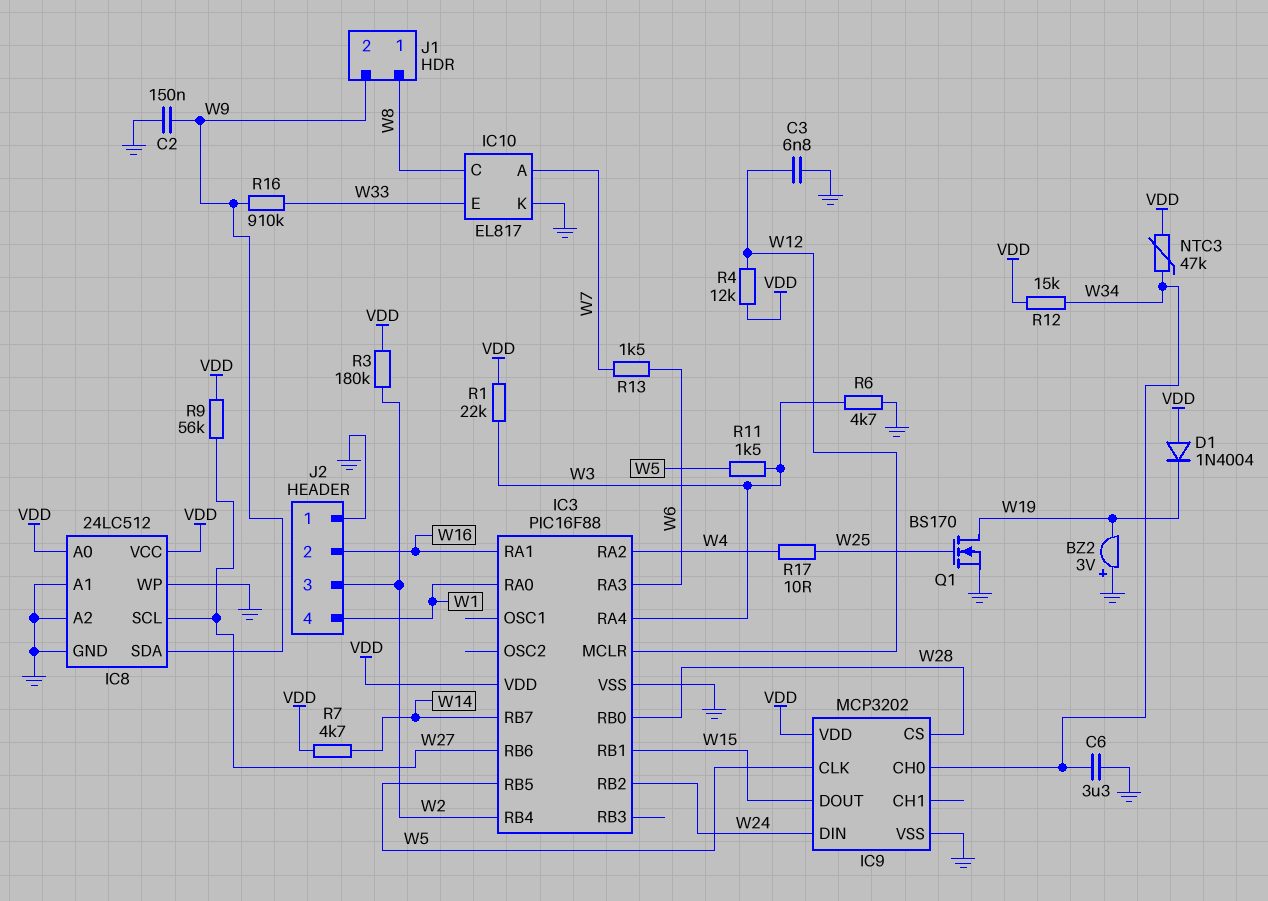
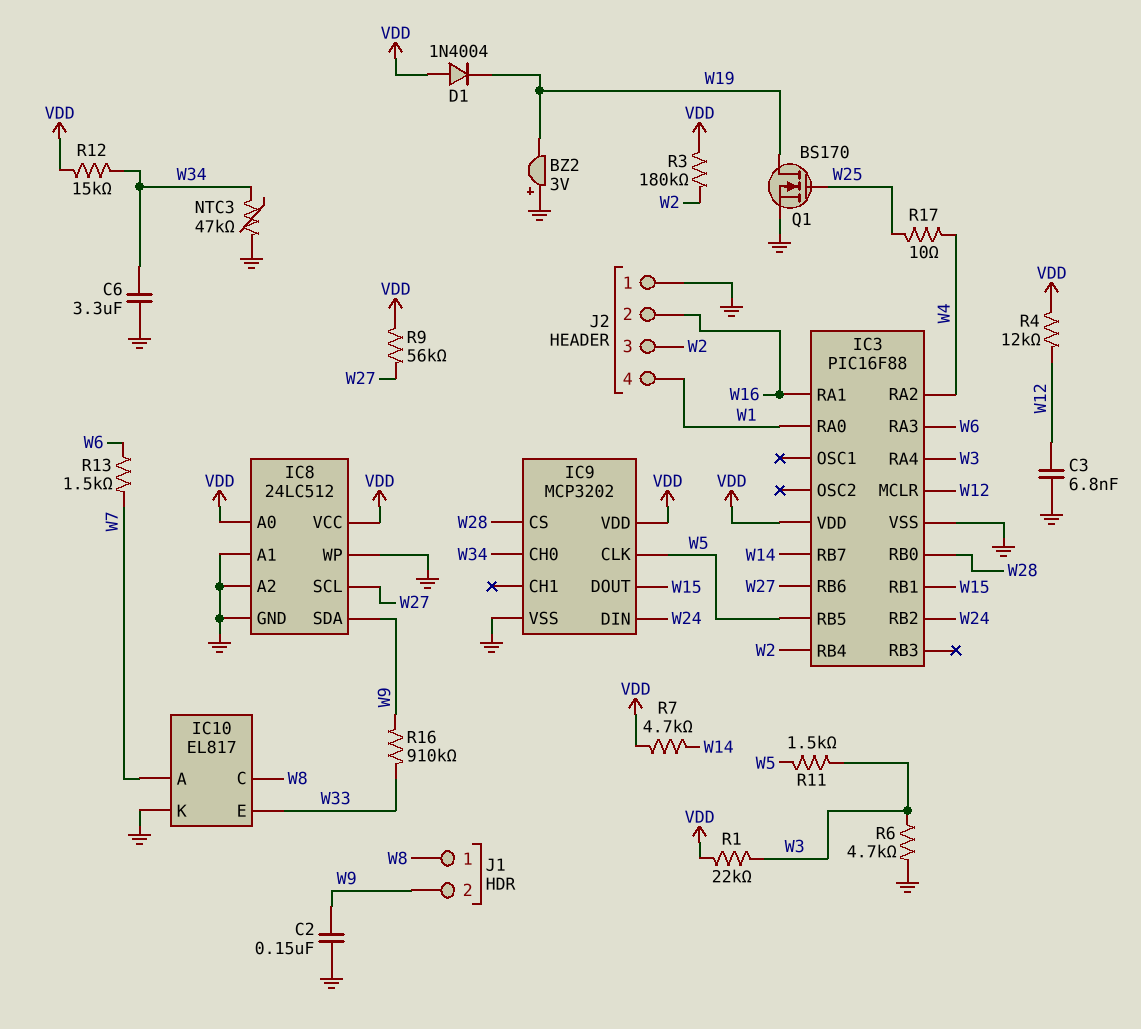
NTC3: 47k (VDD, W34) -> 47k (GND, W34)

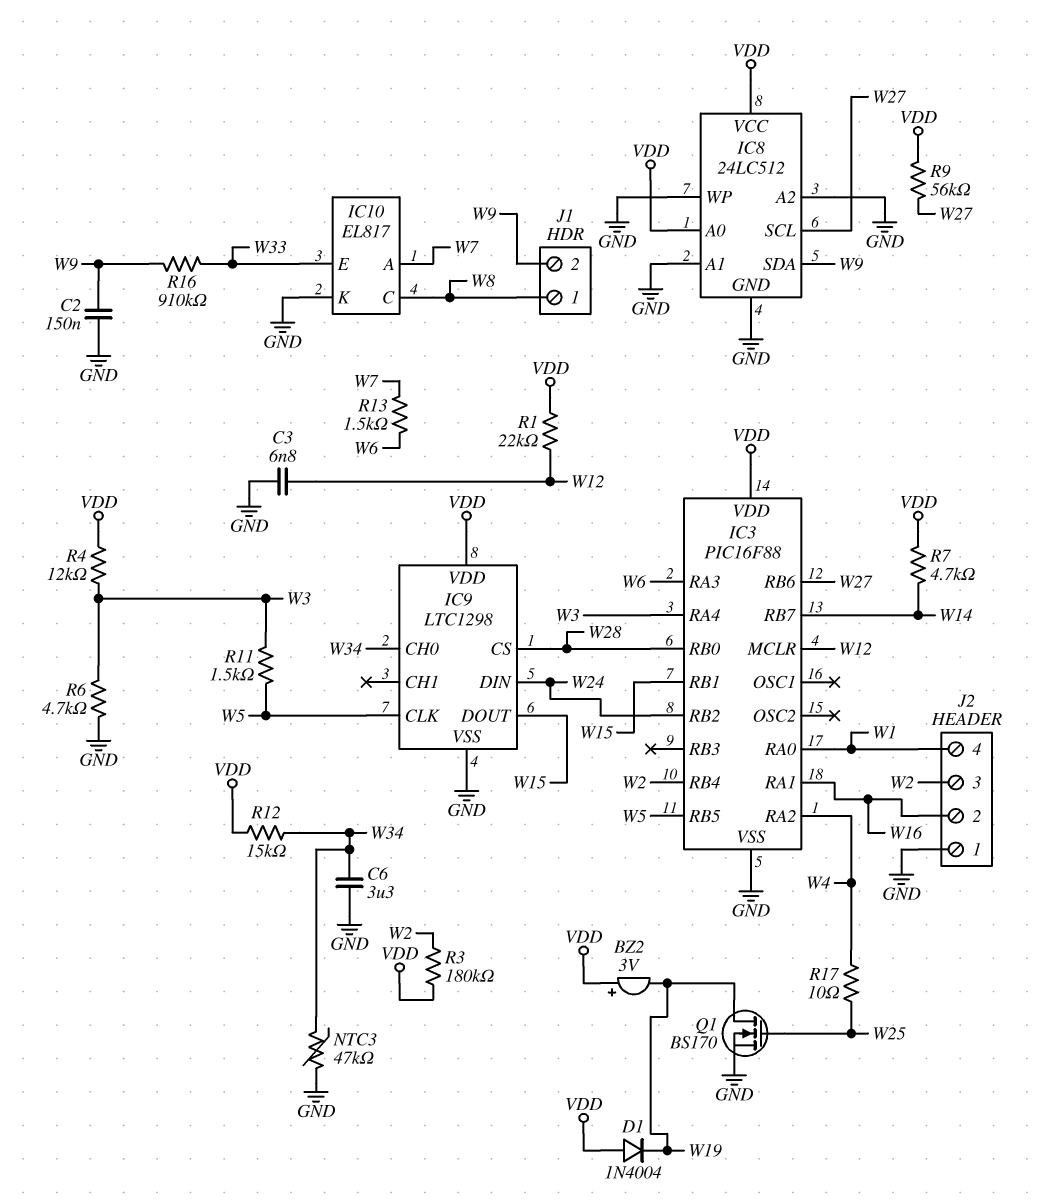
BZ2: buzzer 3V (plus GND, minus W19) -> buzzer 3V (plus VDD, minus W19)
IC9: MCP3202 -> LTC1298
R1: 22k (VDD, W3) -> 22k (VDD, W12)
R4: 12k (VDD, W12) -> 12k (VDD, W3)

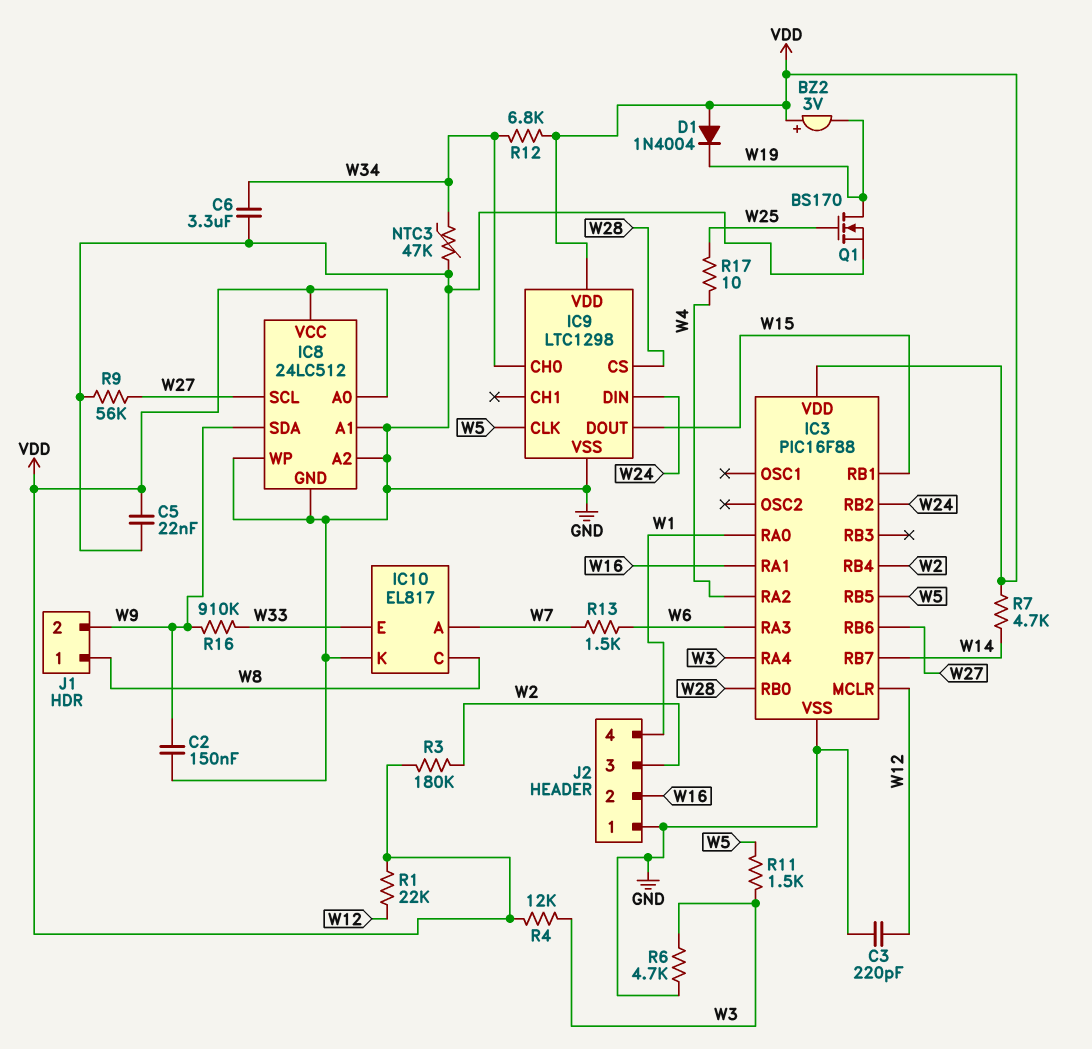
C3: 6.8nF (GND, W12) -> 220pF (GND, W12)
C5: none -> 22nF (GND, VDD)
R9: 56k (VDD, W27) -> 56k (GND, W27)
R12: 15k (VDD, W34) -> 6.8k (VDD, W34)

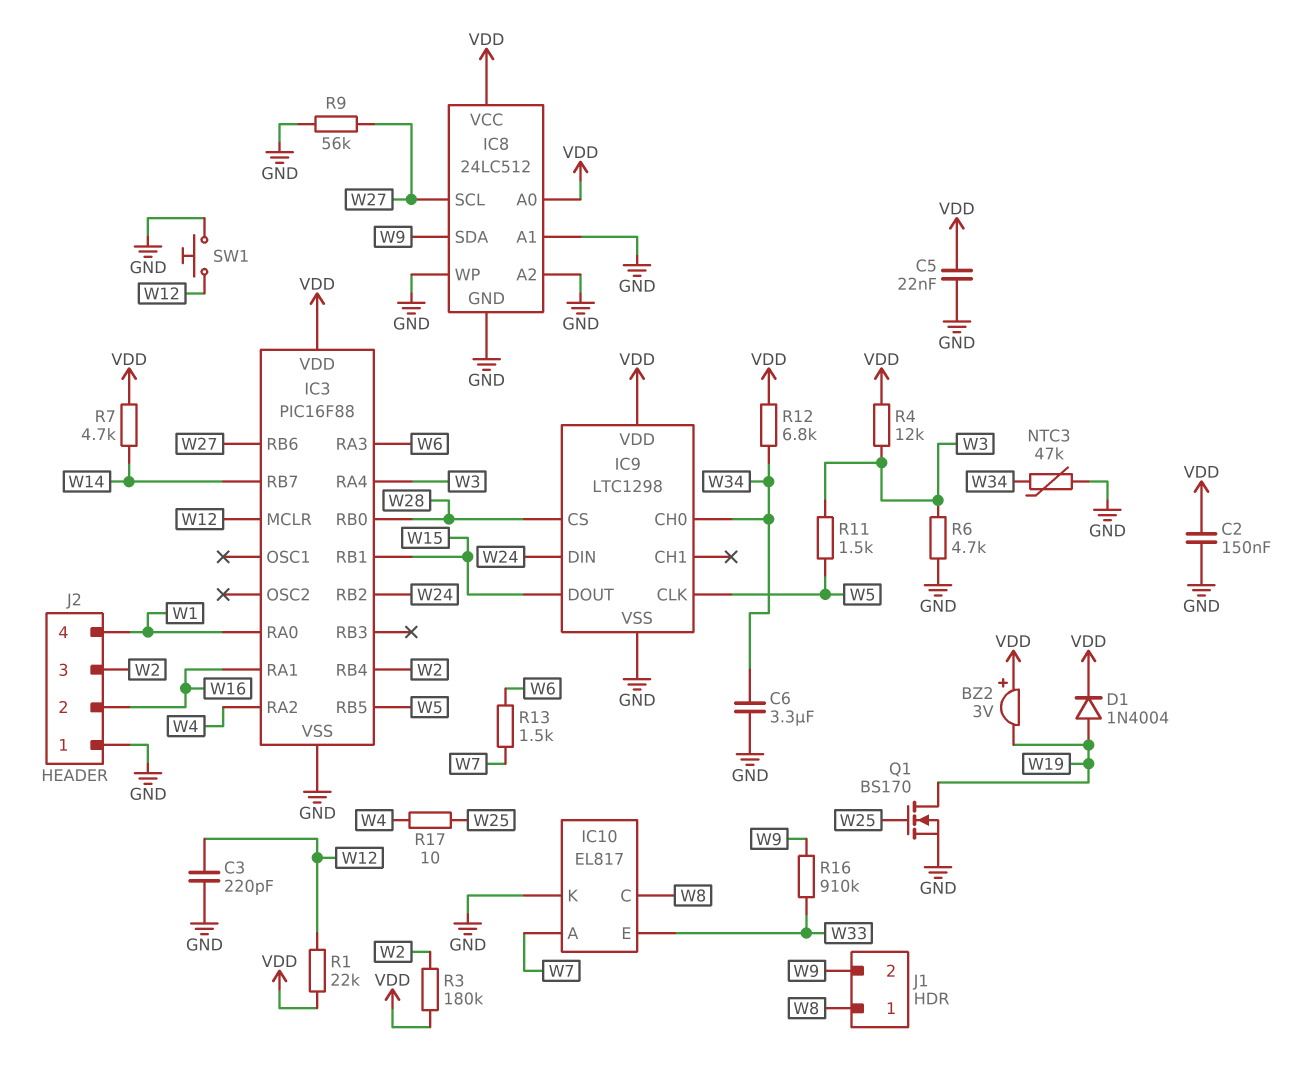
C2: 150nF (GND, W9) -> 150nF (GND, VDD)
D1: diode 1N4004 (A VDD, K W19) -> diode 1N4004 (A W19, K VDD)
SW1: none -> button (GND, W12)

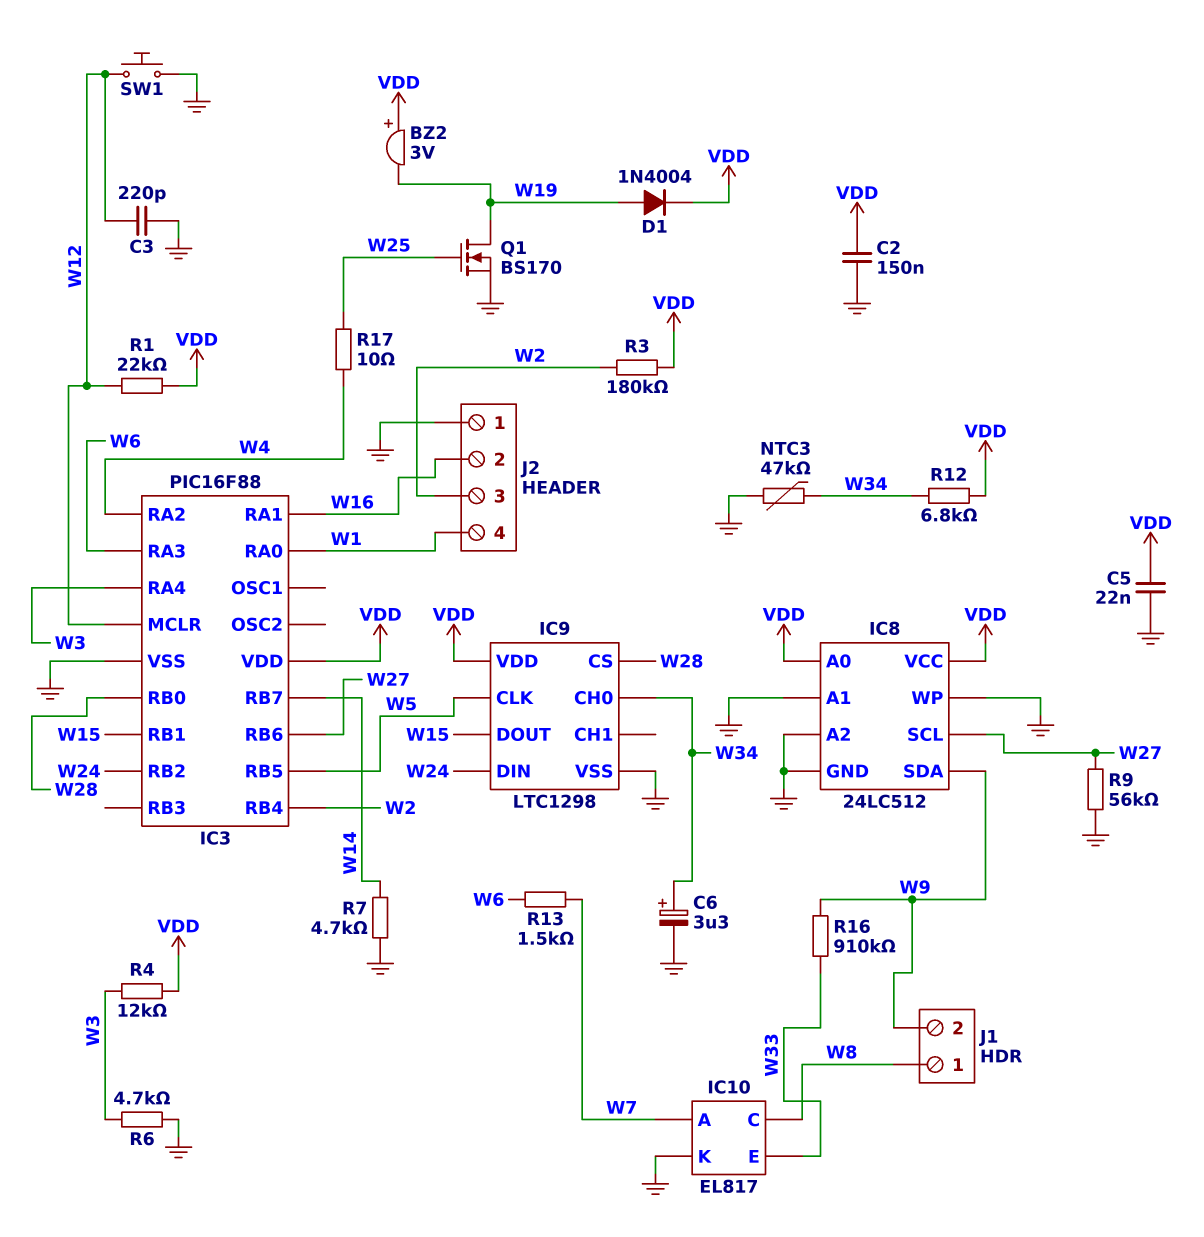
C6: 3.3uF (GND, W34) -> 3.3uF (plus W34, minus GND)
R7: 4.7k (VDD, W14) -> 4.7k (GND, W14)
R11: 1.5k (W3, W5) -> none

